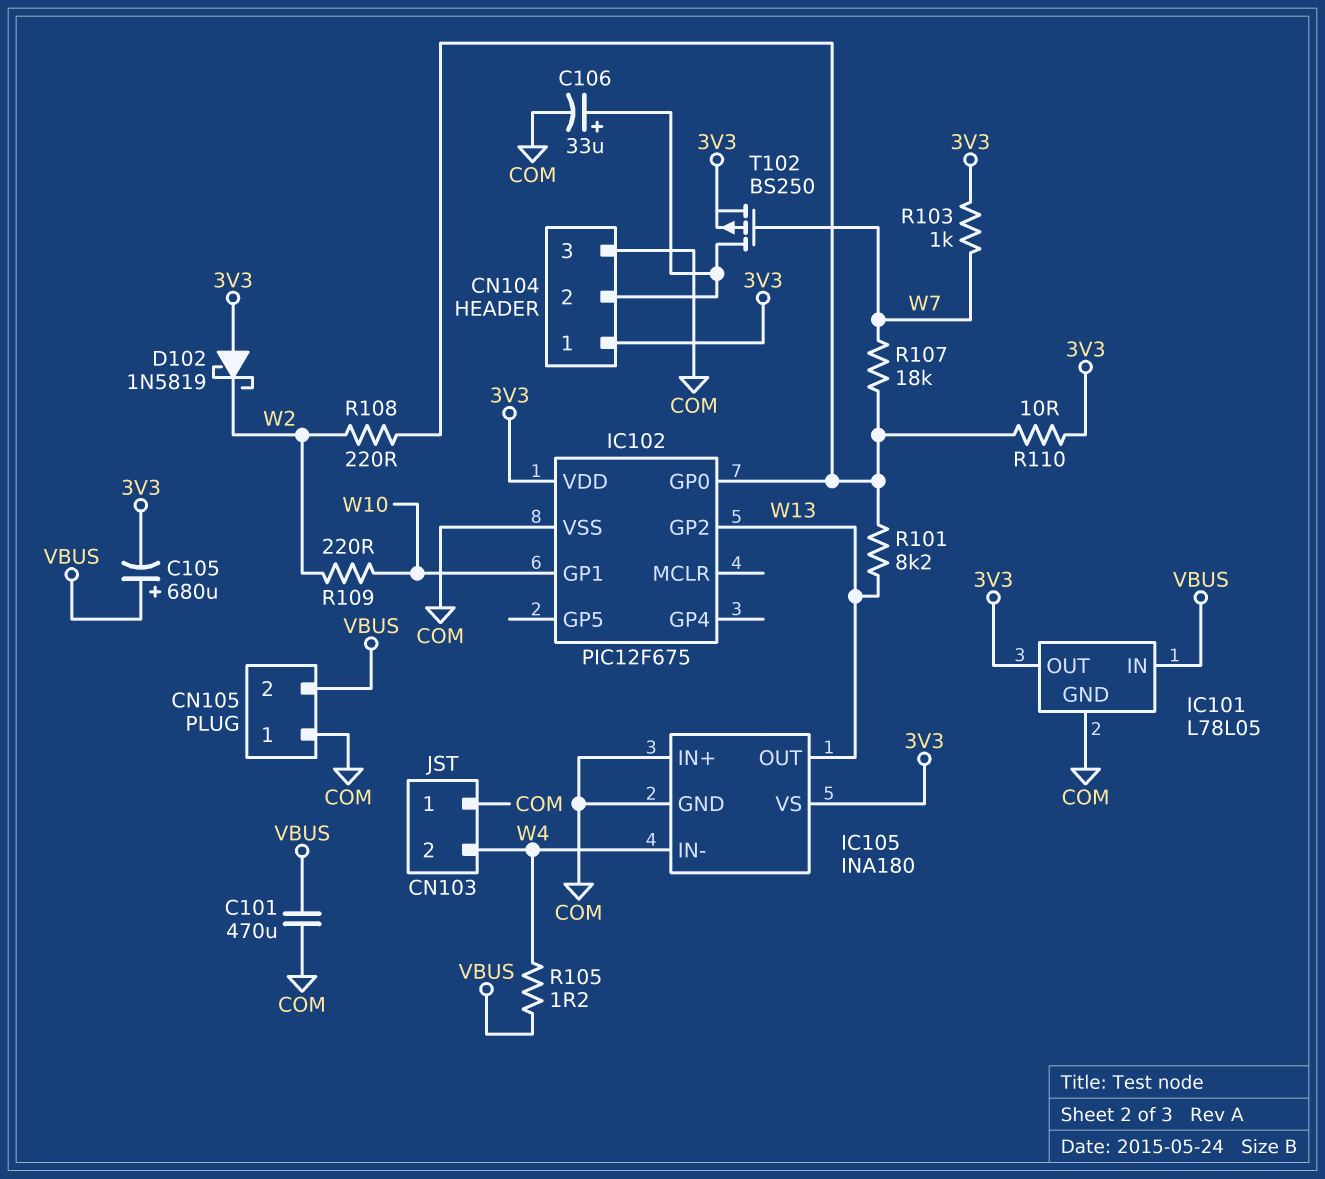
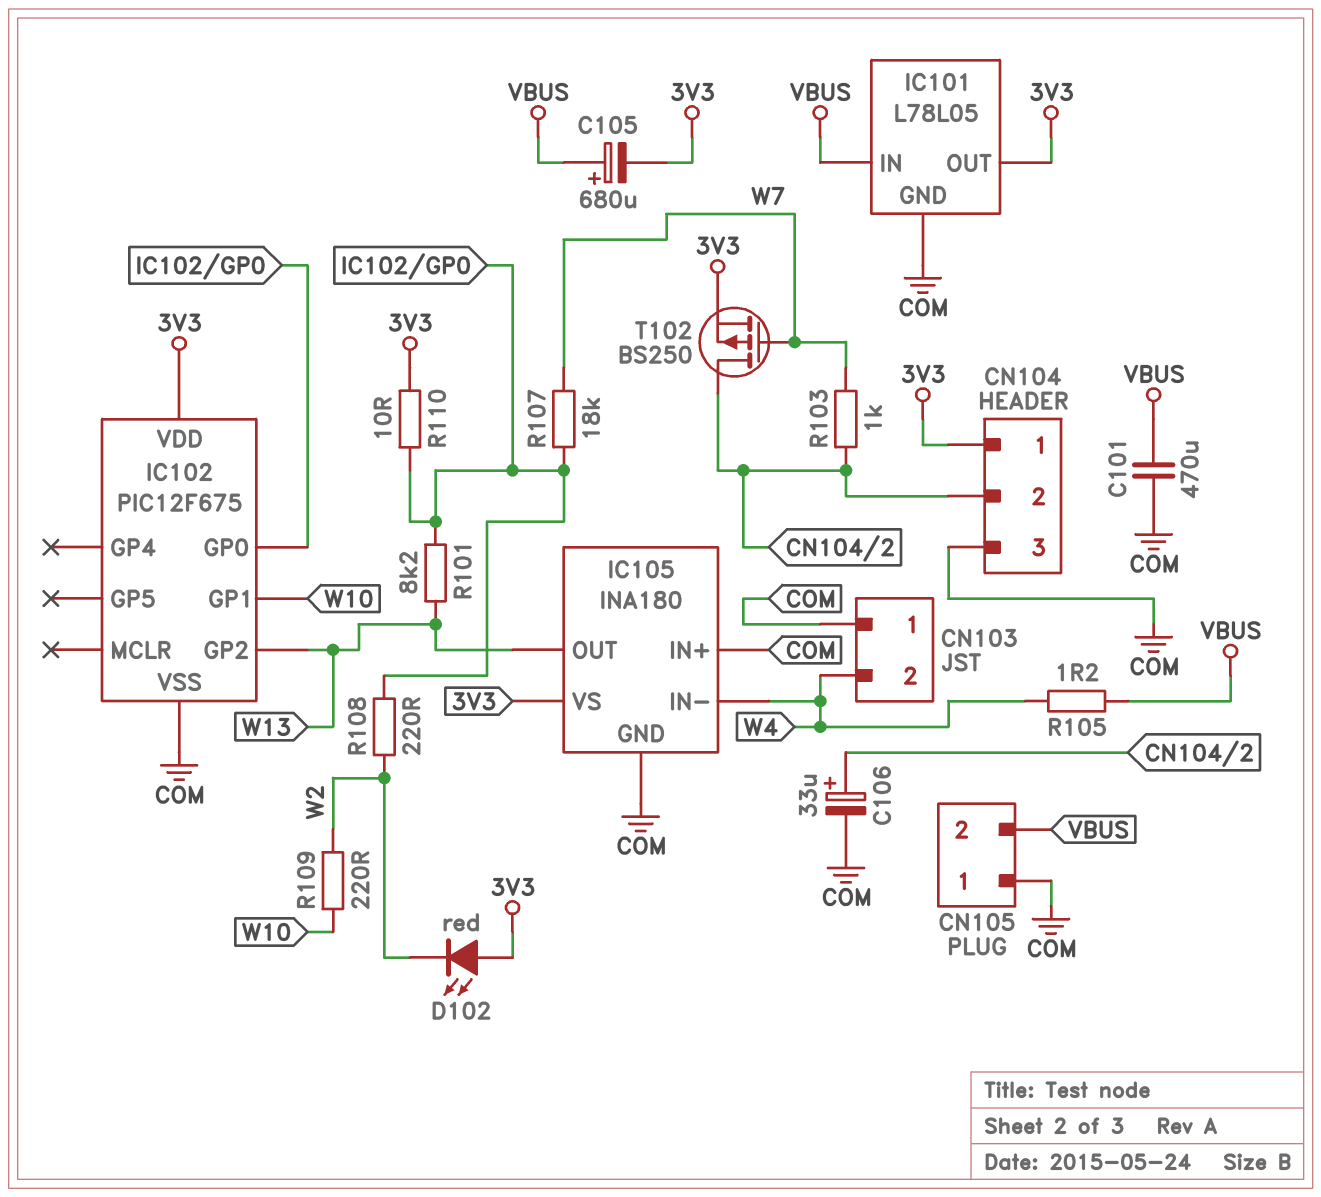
D102: schottky 1N5819 (A 3V3, K W2) -> LED red (A 3V3, K W2)
R103: 1k (3V3, W7) -> 1k (CN104/2, W7)

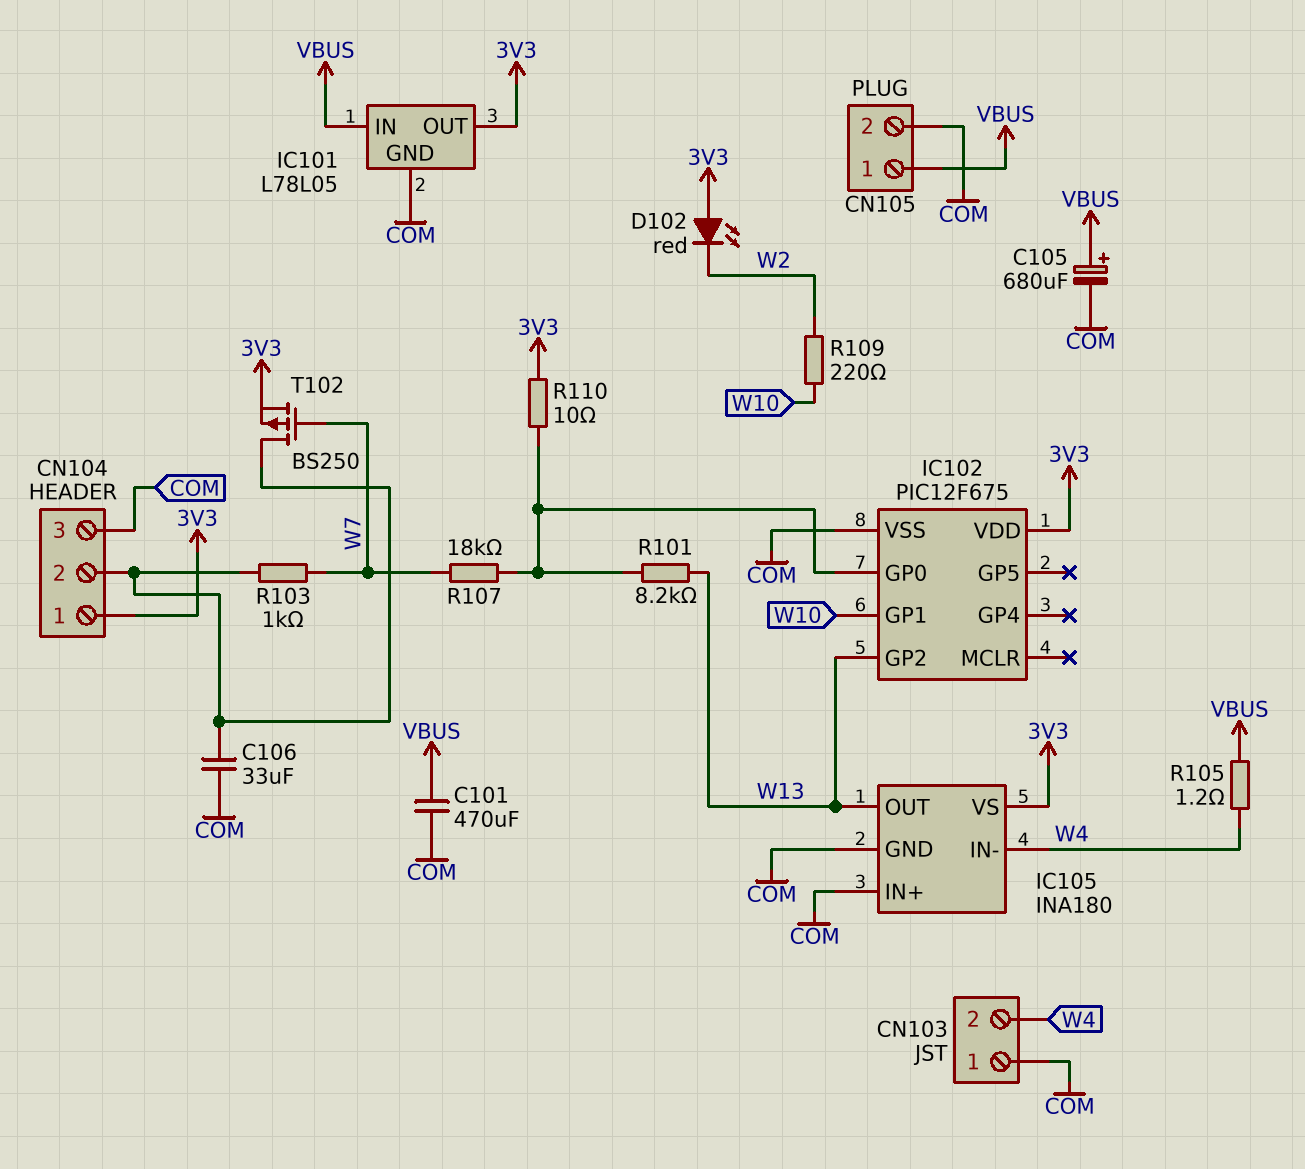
C105: 680uF (plus VBUS, minus 3V3) -> 680uF (plus VBUS, minus COM)
C106: 33uF (plus CN104/2, minus COM) -> 33uF (CN104/2, COM)
CN105 pin 1: COM -> VBUS
CN105 pin 2: VBUS -> COM
R108: 220 (IC102/GP0, W2) -> none

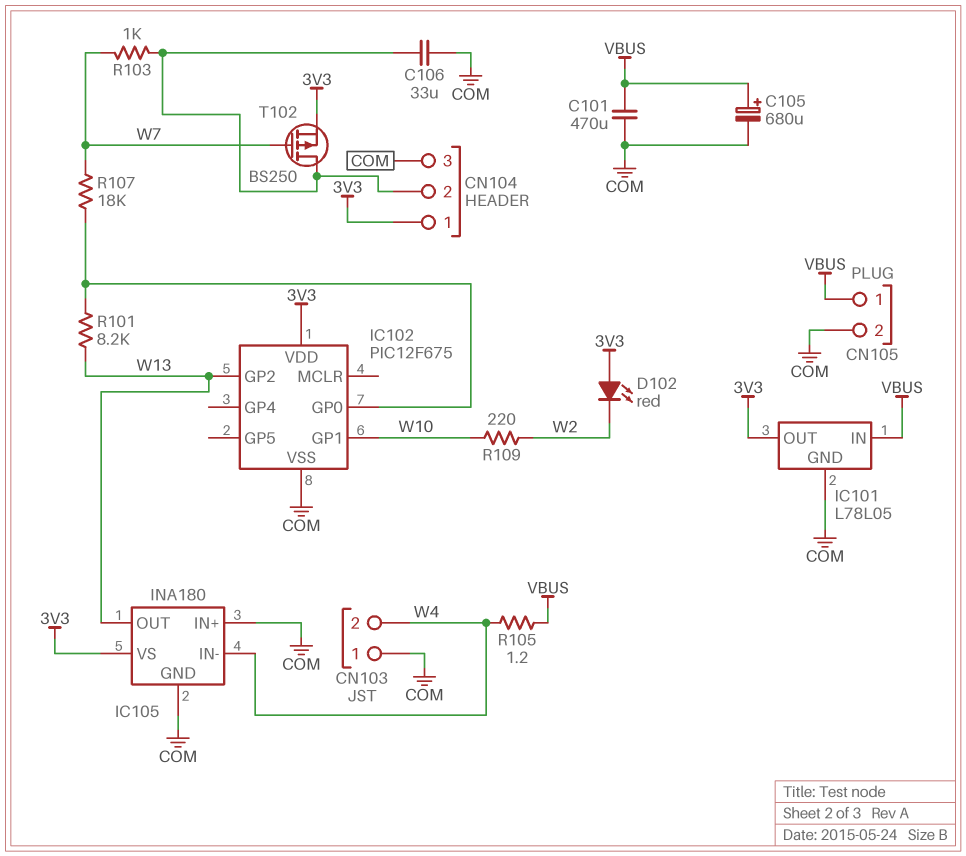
R110: 10 (3V3, IC102/GP0) -> none

